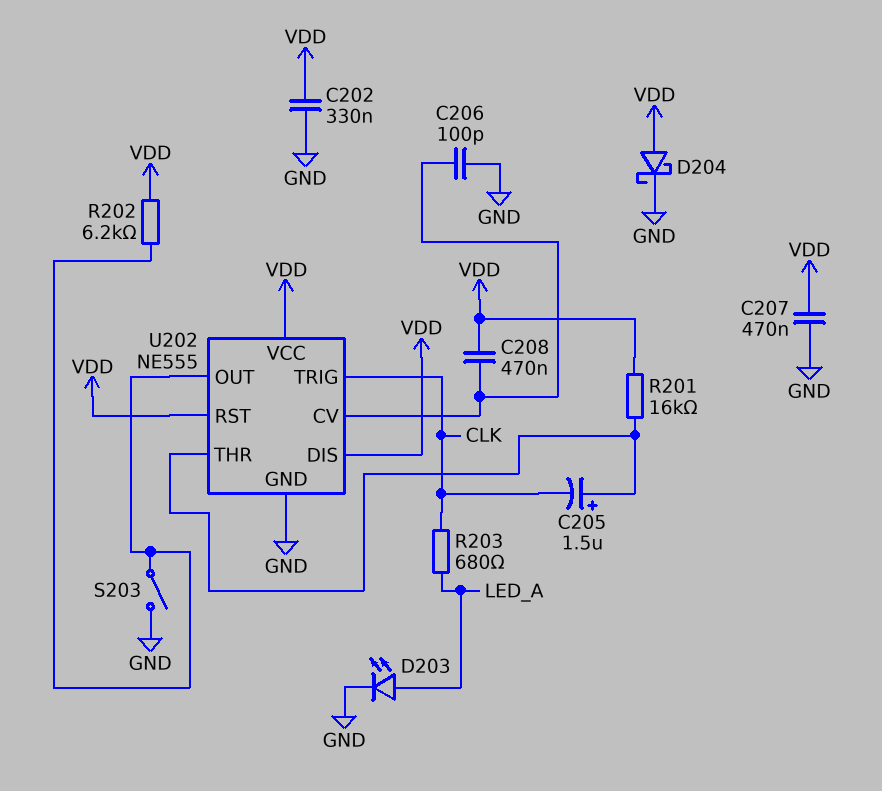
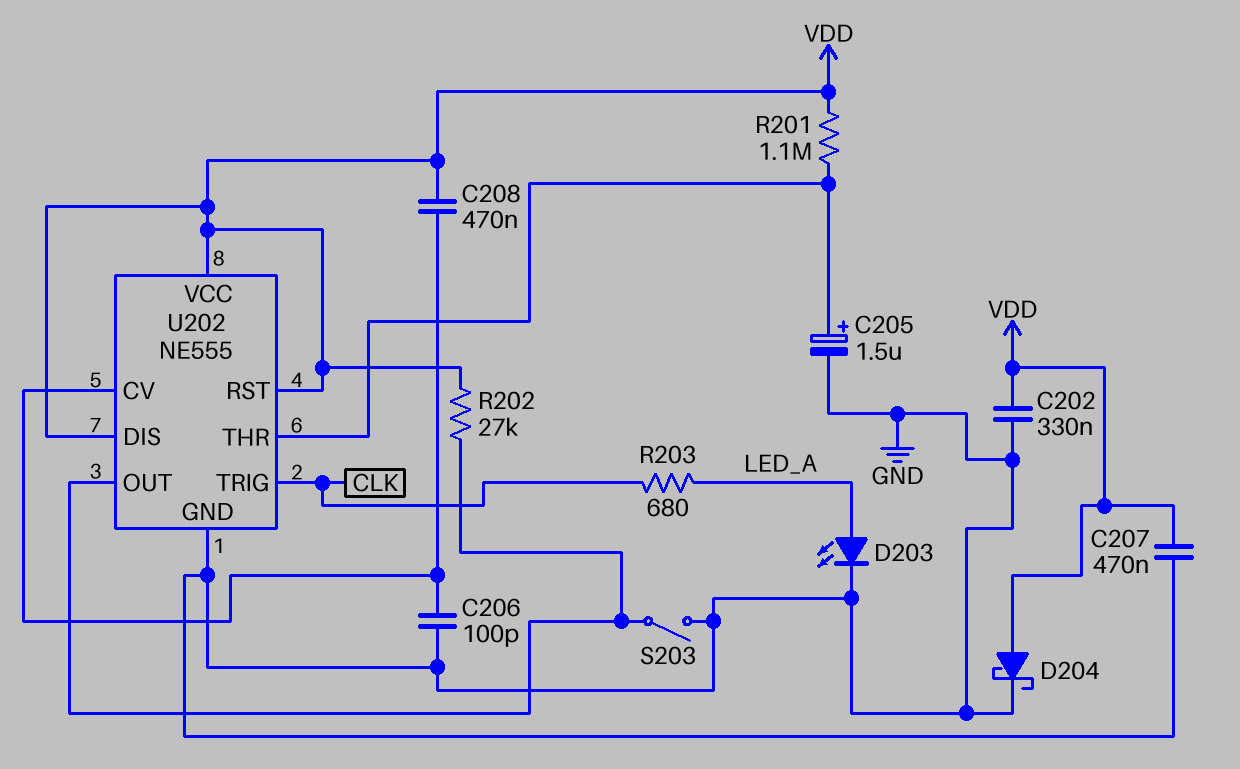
C205: 1.5uF (plus U202/THR, minus CLK) -> 1.5uF (plus U202/THR, minus GND)
R201: 16k (U202/THR, VDD) -> 1.1M (U202/THR, VDD)
R202: 6.2k (U202/OUT, VDD) -> 27k (U202/OUT, VDD)

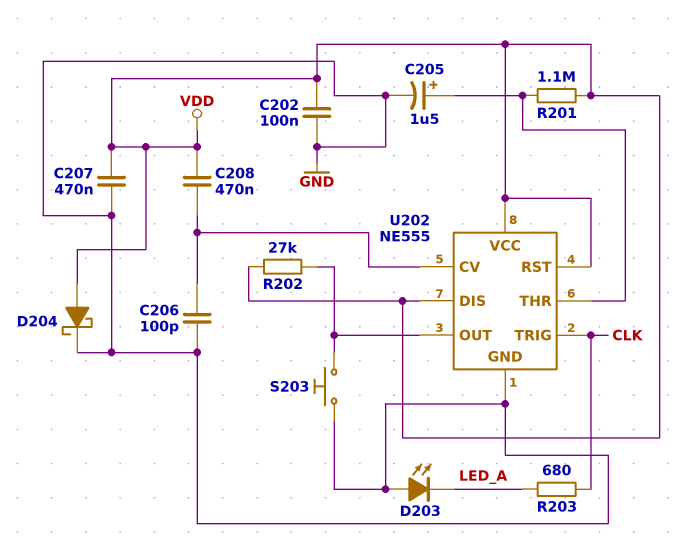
C202: 330nF (GND, VDD) -> 100nF (GND, VDD)
D203: LED (A LED_A, K GND) -> LED (A GND, K LED_A)
S203: switch (GND, U202/OUT) -> button (GND, U202/OUT)

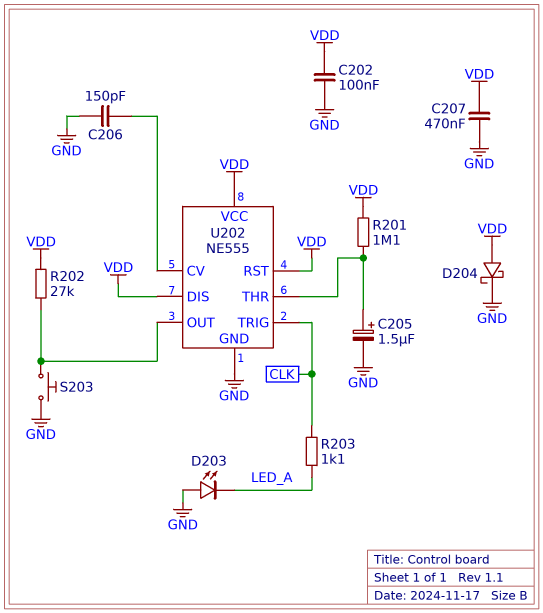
C206: 100pF (GND, U202/CV) -> 150pF (GND, U202/CV)
C208: 470nF (U202/CV, VDD) -> none
R203: 680 (CLK, LED_A) -> 1.1k (CLK, LED_A)

